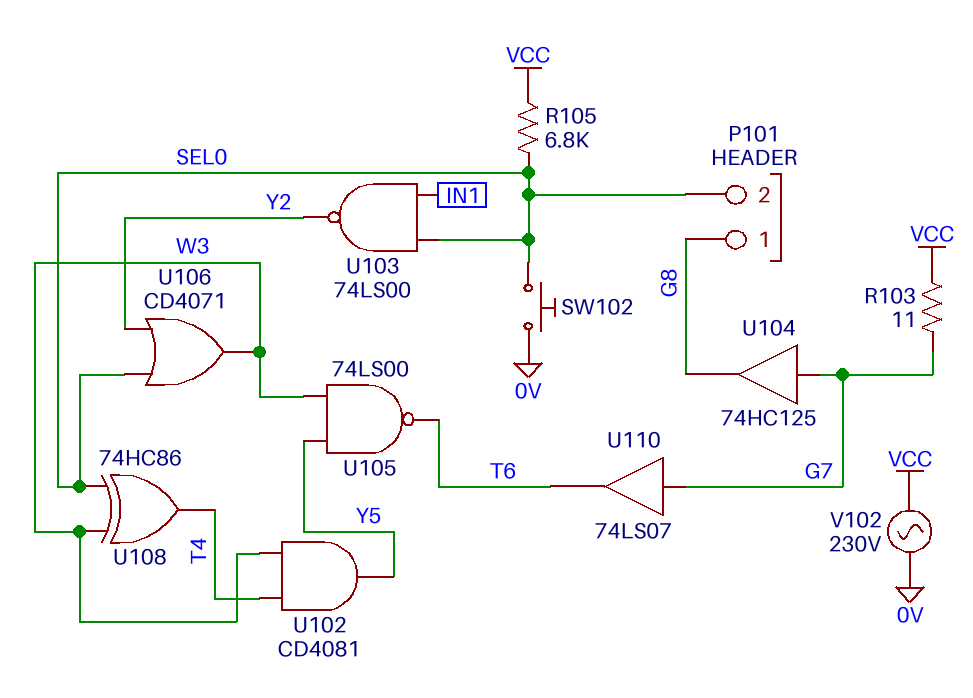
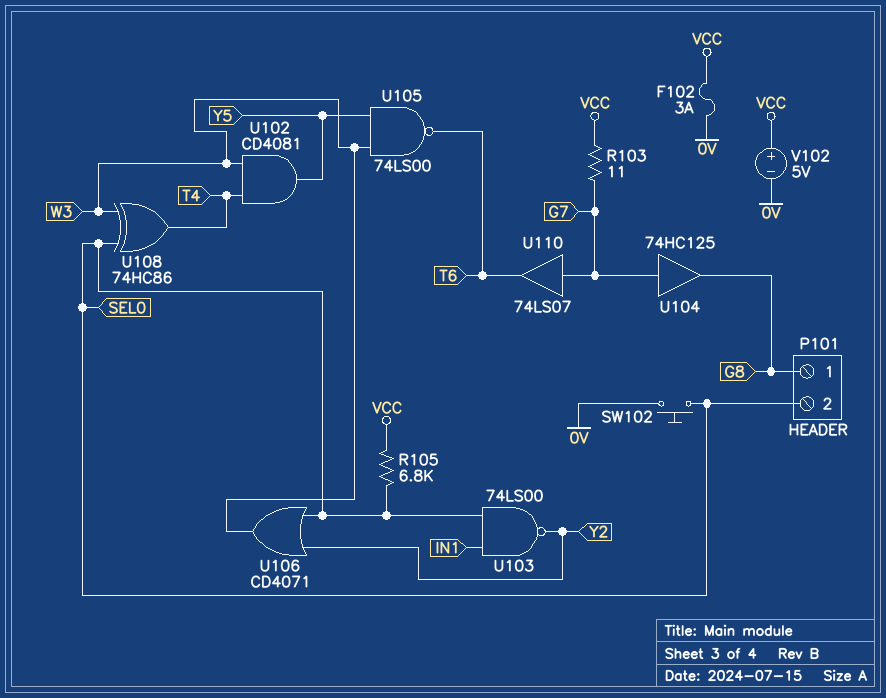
F102: none -> 3A (0V, VCC)
V102: AC 230V (0V, VCC) -> 5V (plus VCC, minus 0V)

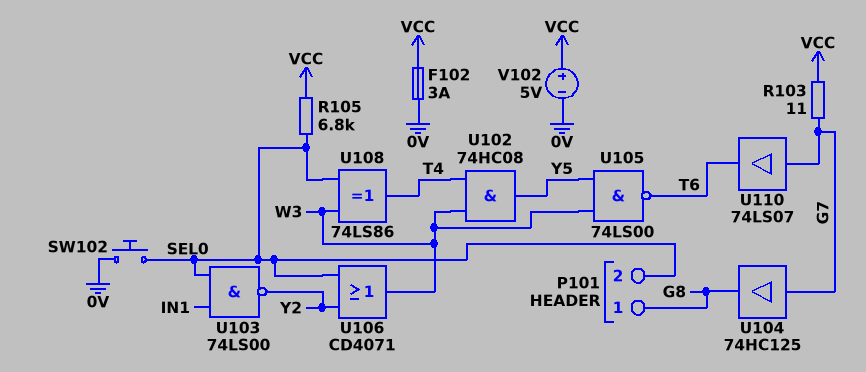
U102: AND CD4081 (in T4, in W3, out Y5) -> AND 74HC08 (in T4, in W3, out Y5)
U108: XOR 74HC86 (in SEL0, in W3, out T4) -> XOR 74LS86 (in SEL0, in W3, out T4)

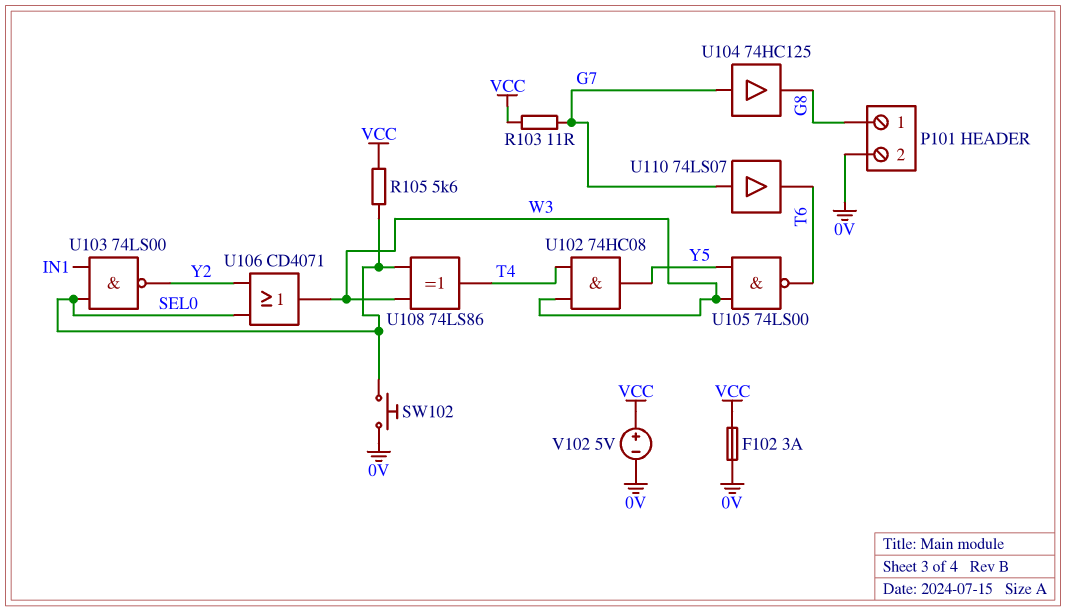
P101 pin 2: SEL0 -> 0V
R105: 6.8k (SEL0, VCC) -> 5.6k (SEL0, VCC)

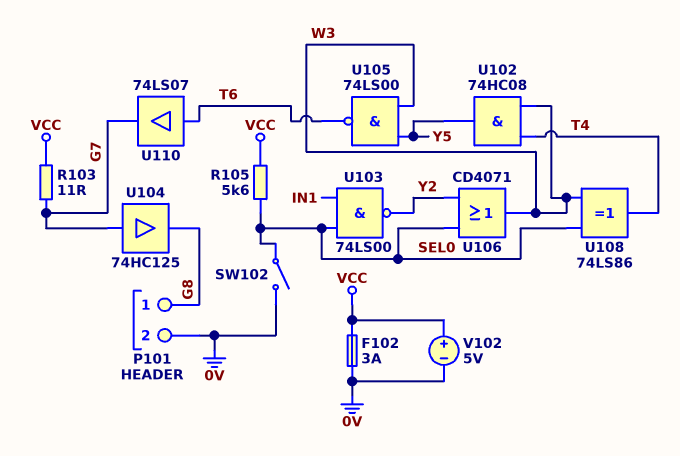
SW102: button (0V, SEL0) -> switch (0V, SEL0)
U110: buffer 74LS07 (in G7, out T6) -> buffer 74LS07 (in T6, out G7)

